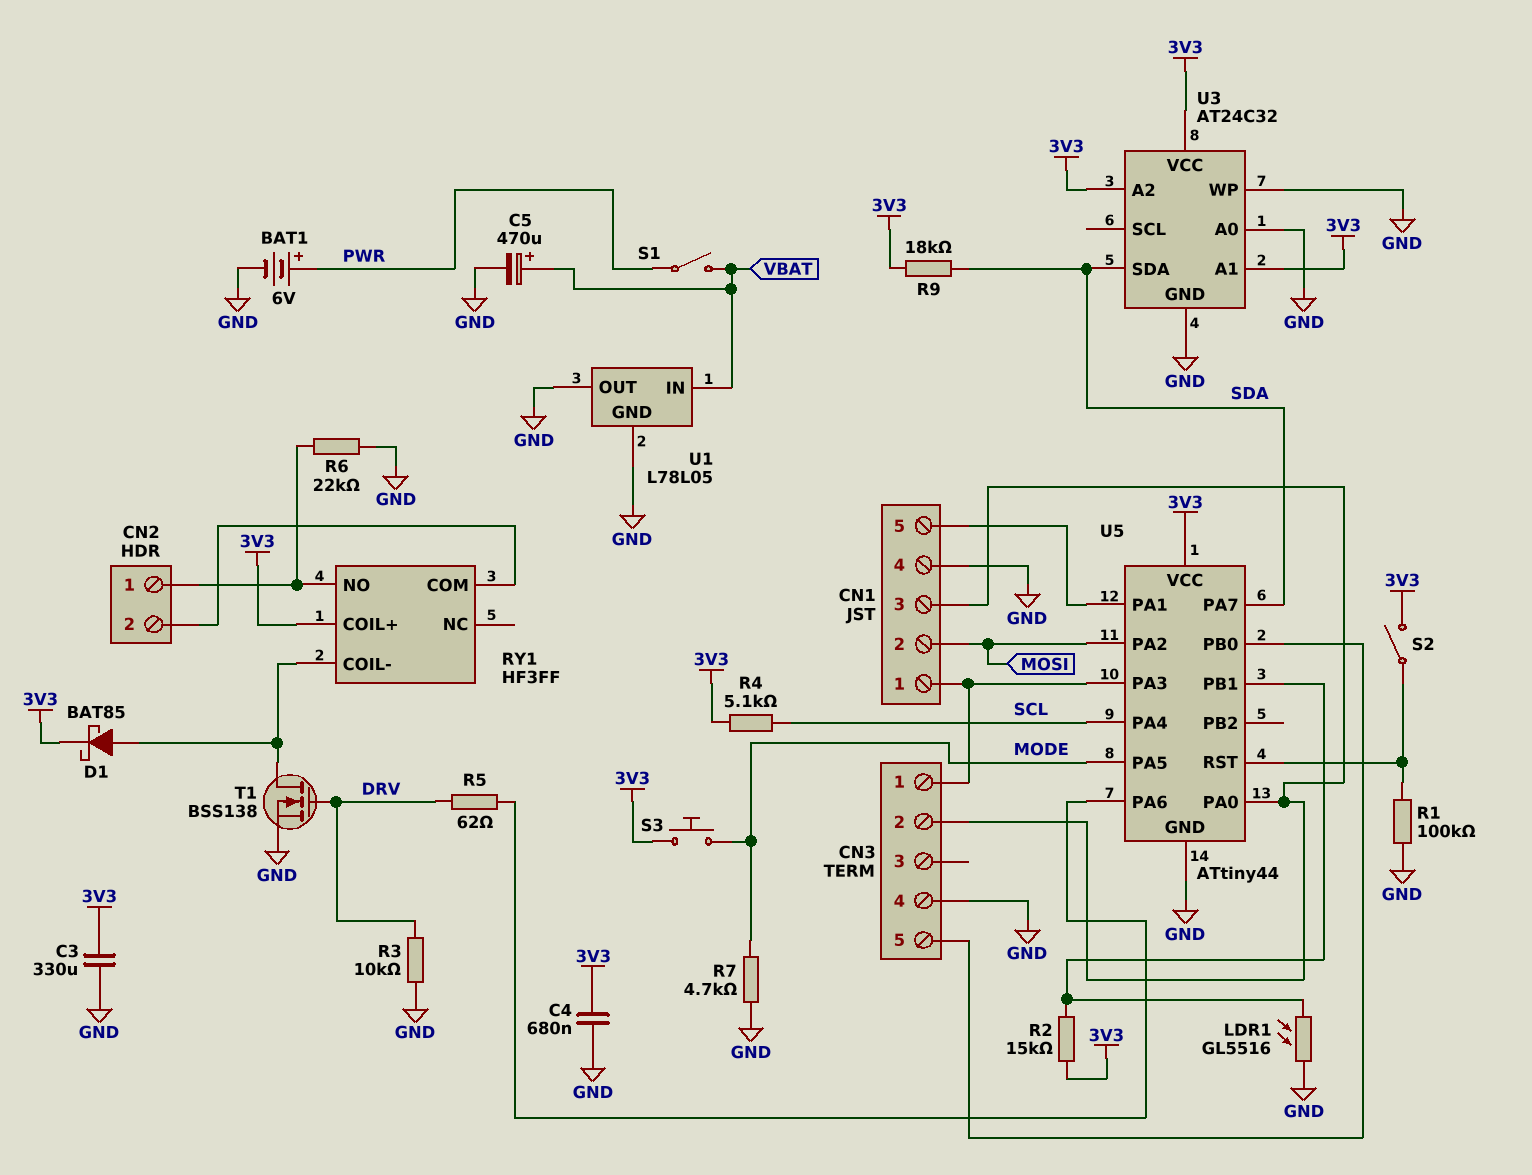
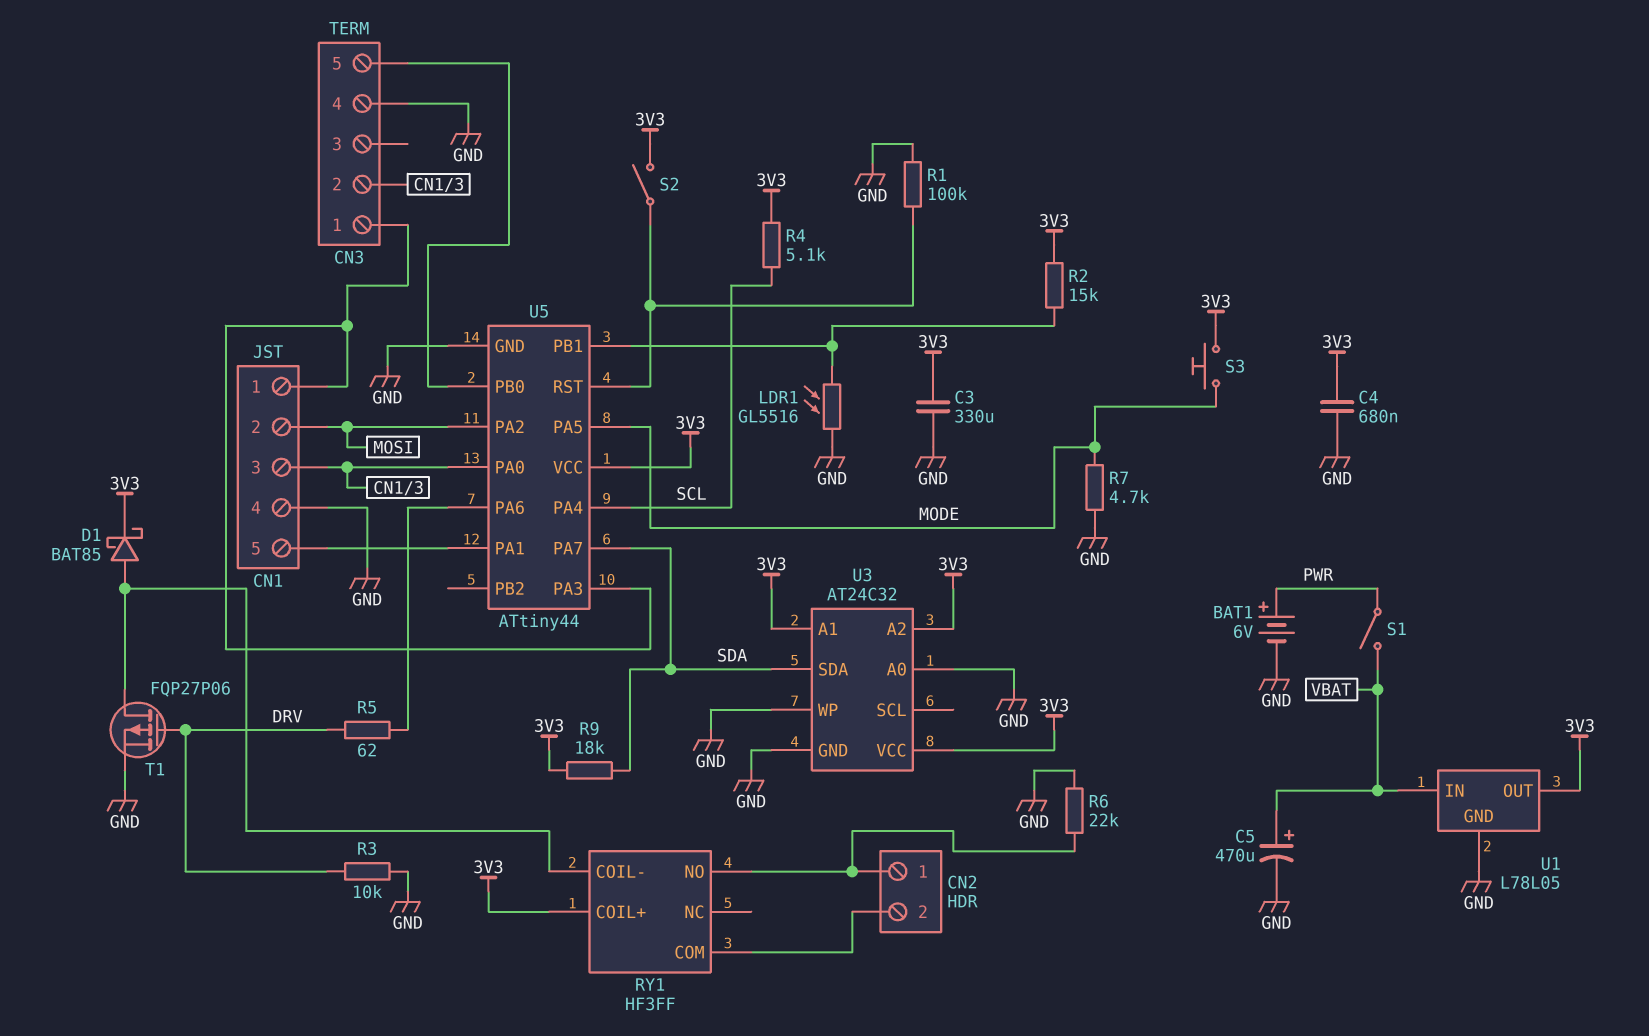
T1: NMOS BSS138 (G DRV, D RY1/COIL-, S GND) -> PMOS FQP27P06 (G DRV, D RY1/COIL-, S GND)
U1 pin OUT: GND -> 3V3

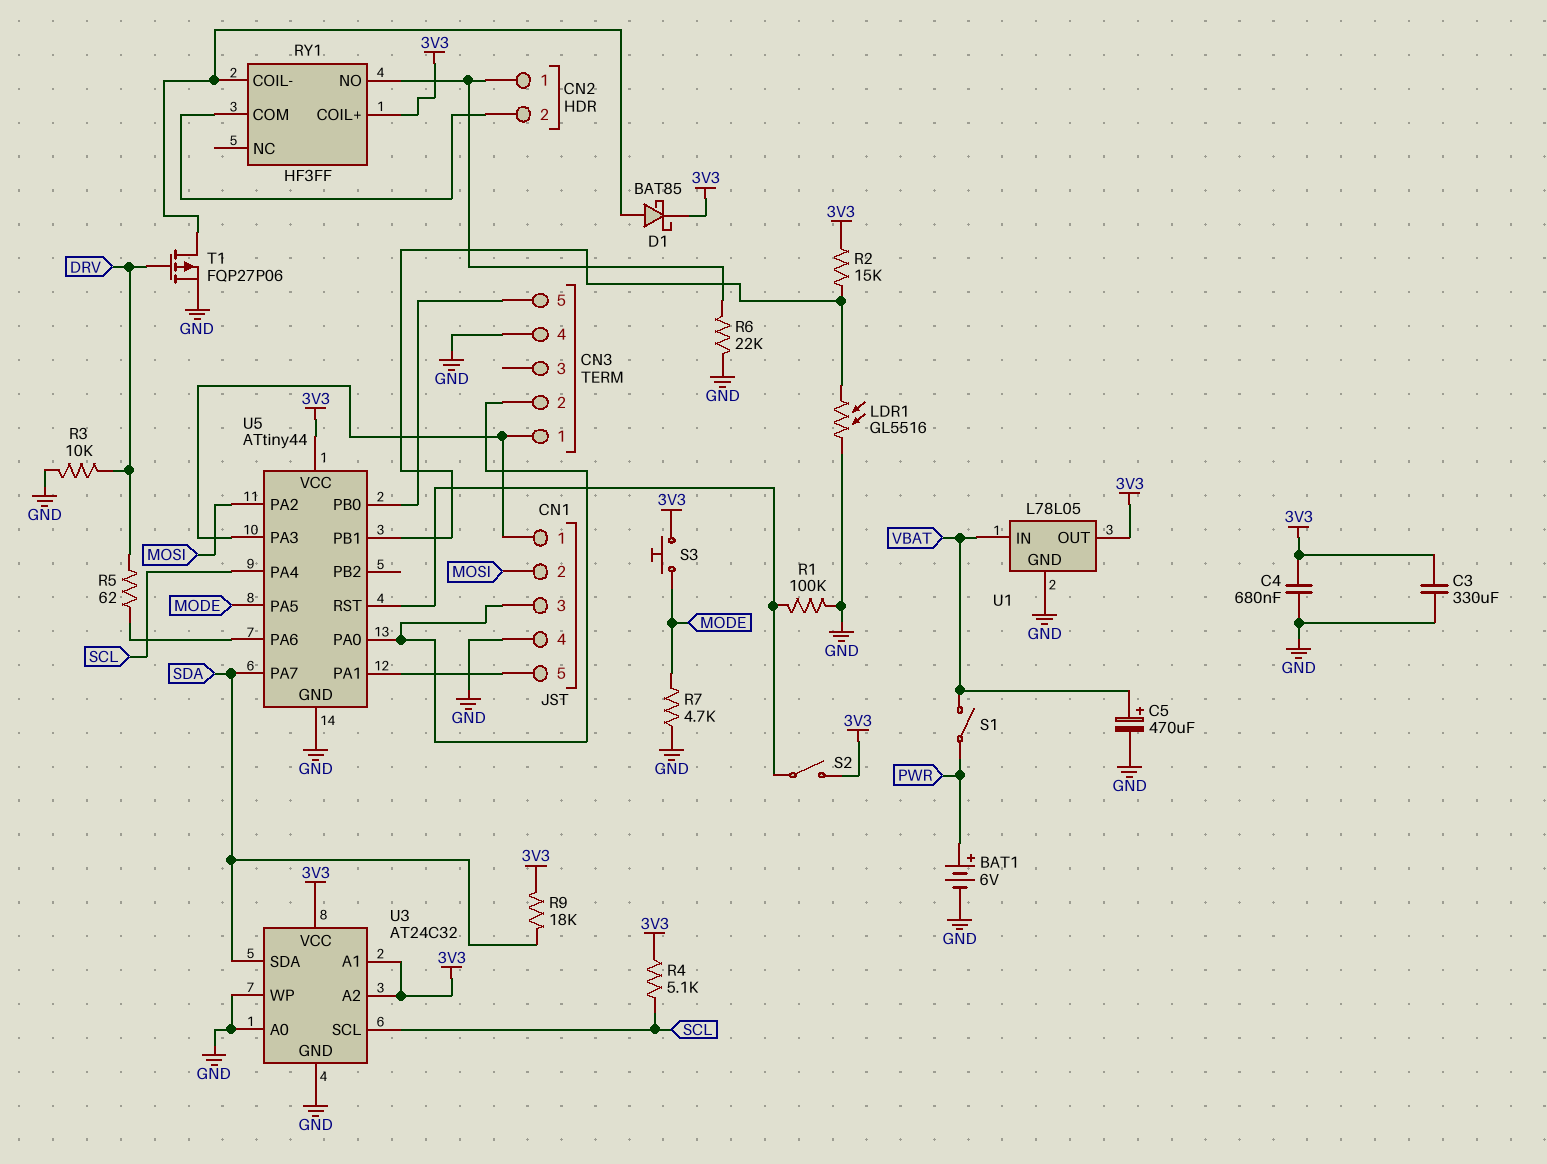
U3 pin SCL: none -> SCL

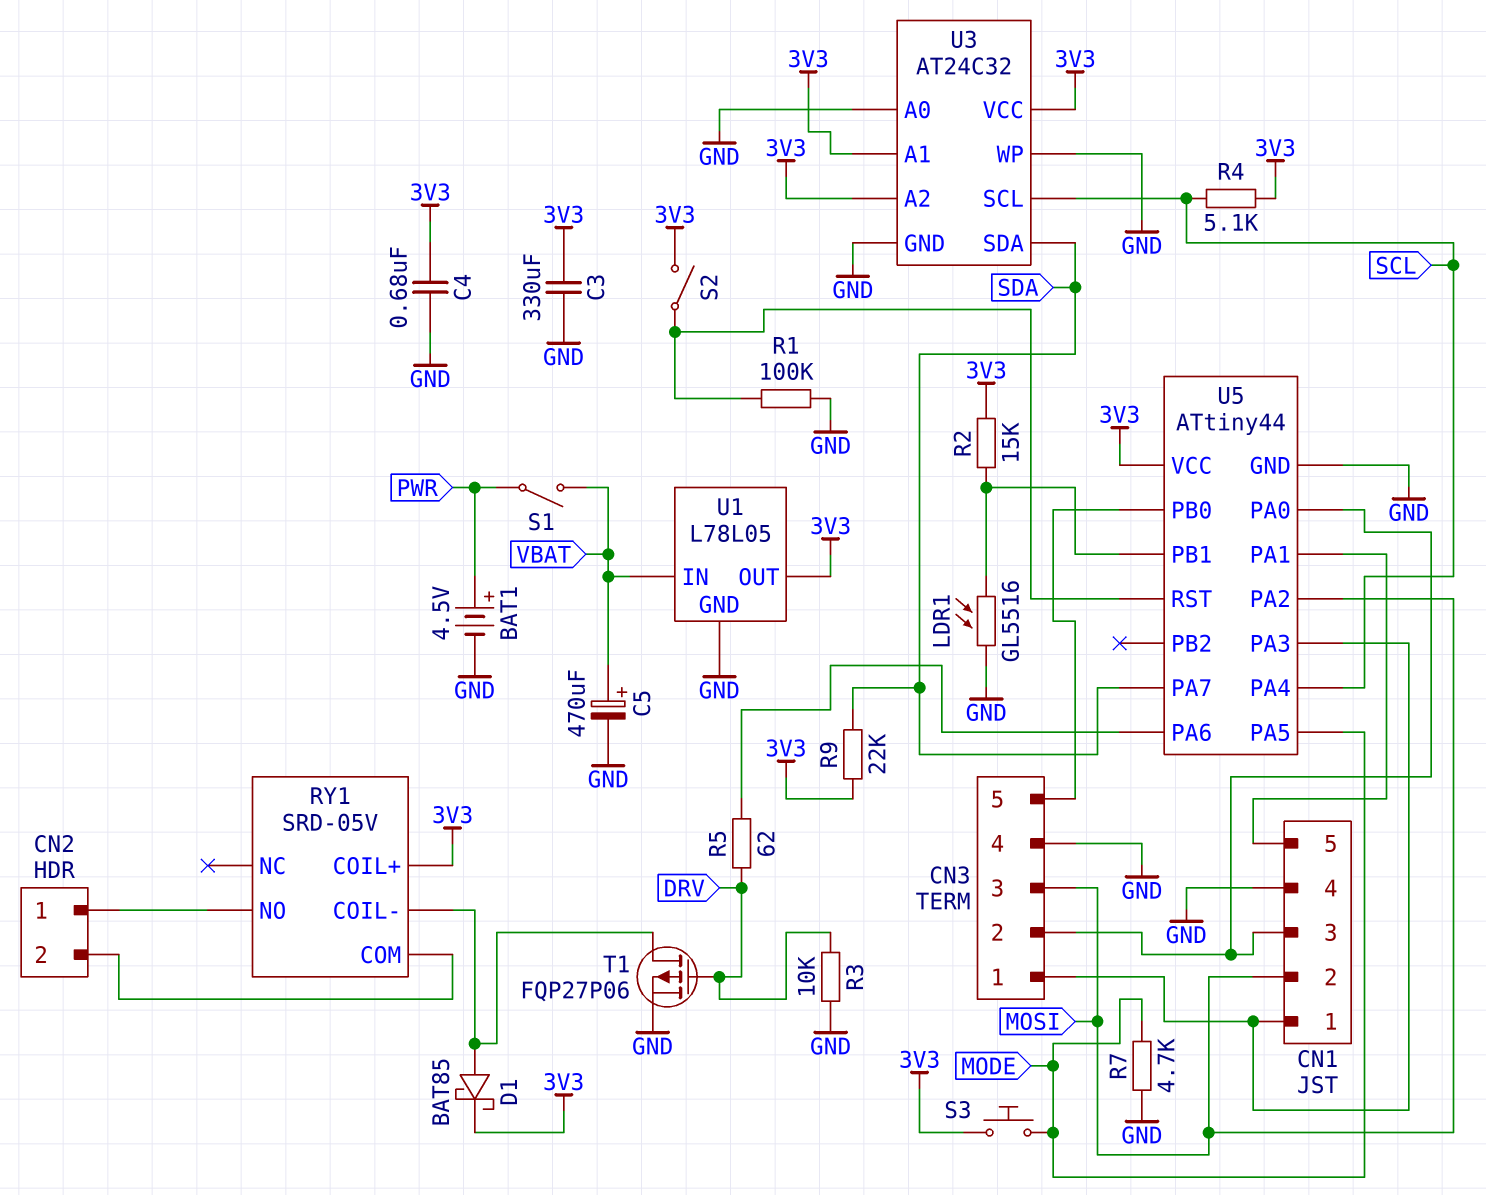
BAT1: 6V (plus PWR, minus GND) -> 4.5V (plus PWR, minus GND)
CN3 pin 3: none -> MOSI
R6: 22k (CN2/1, GND) -> none
R9: 18k (3V3, SDA) -> 22k (3V3, SDA)
RY1: HF3FF -> SRD-05V

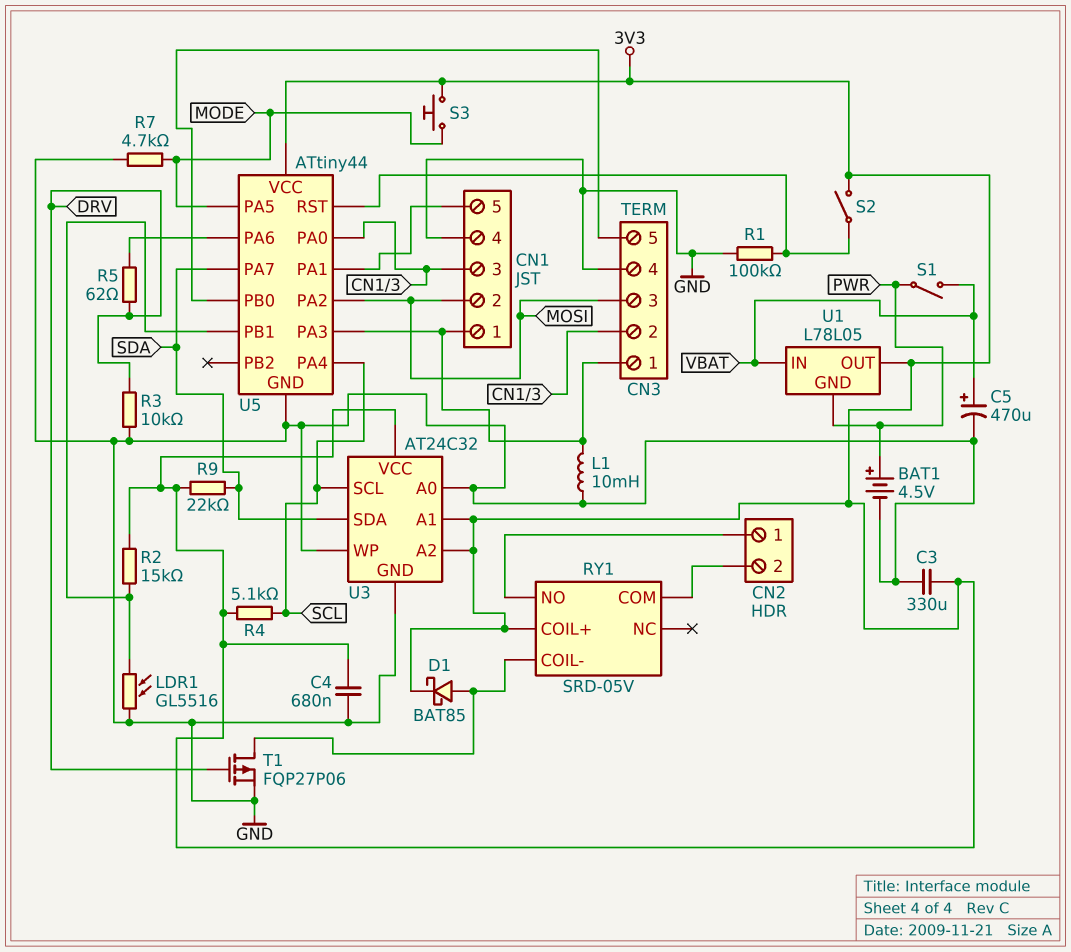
L1: none -> 10mH (CN1/1, GND)
U1 pin GND: GND -> PWR

